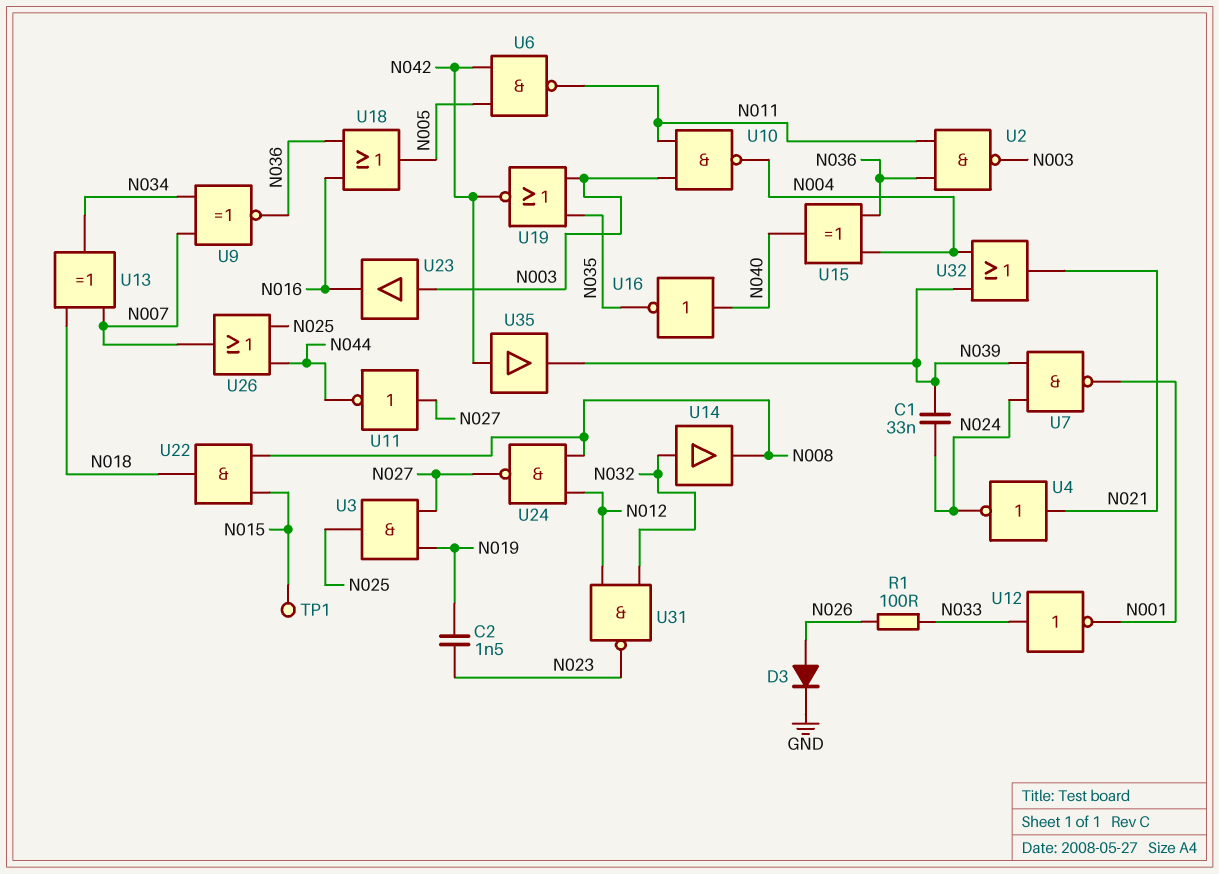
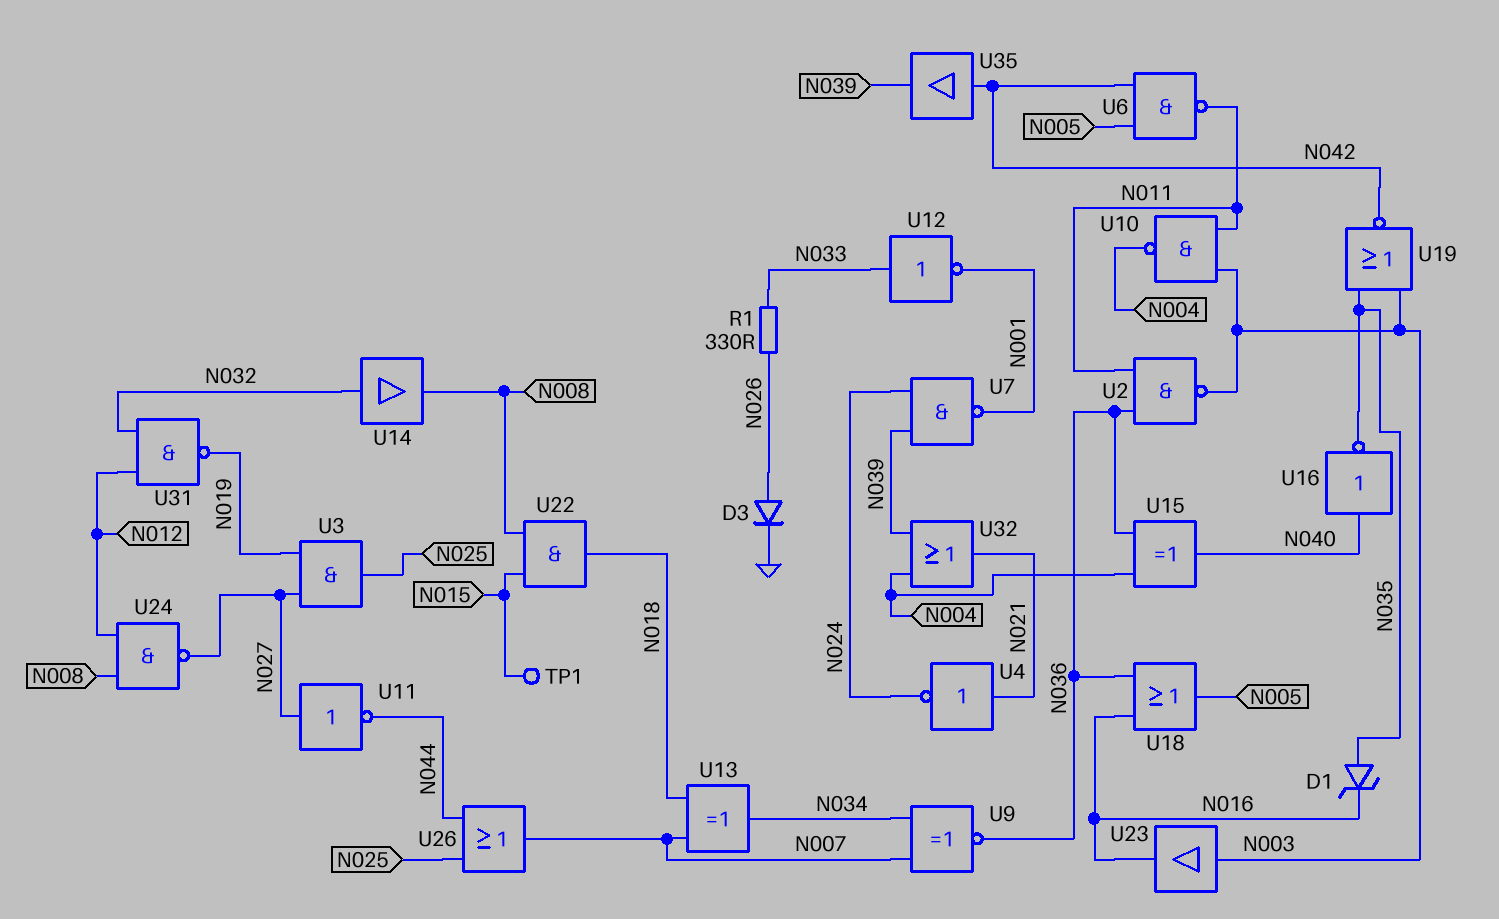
C1: 33nF (N024, N039) -> none
C2: 1.5nF (N019, N023) -> none
D1: none -> zener (A N035, K N016)
R1: 100 (N026, N033) -> 330 (N026, N033)
U31: NAND (in N012, in N032, out N023) -> NAND (in N012, in N032, out N019)

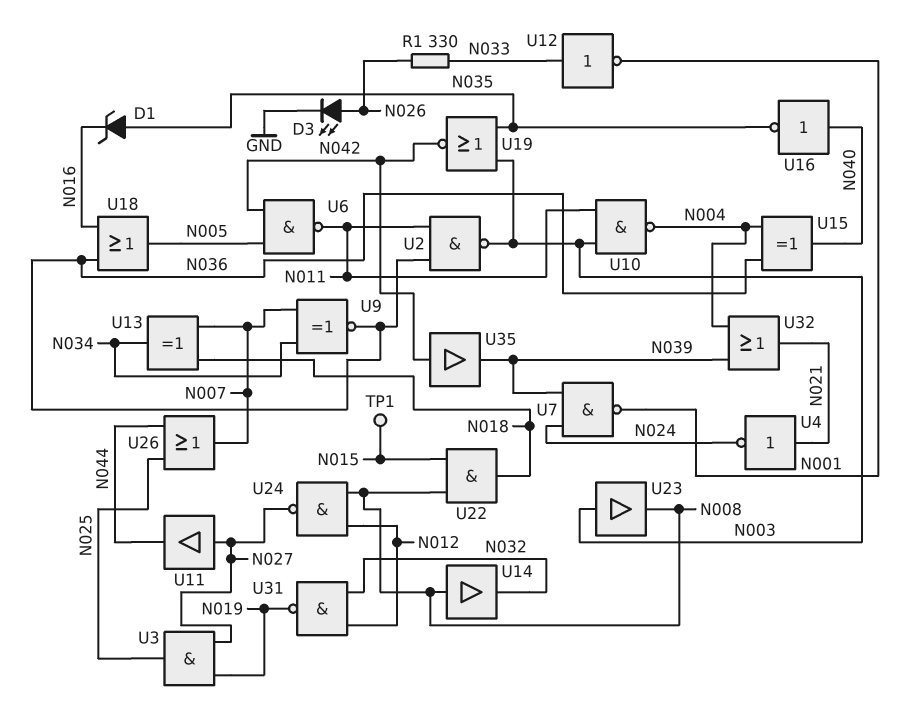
D3: diode (A N026, K GND) -> LED (A N026, K GND)
U11: NOT (in N027, out N044) -> buffer (in N027, out N044)
U14: buffer (in N032, out N008) -> buffer (in N008, out N032)
U23: buffer (in N003, out N016) -> buffer (in N003, out N008)

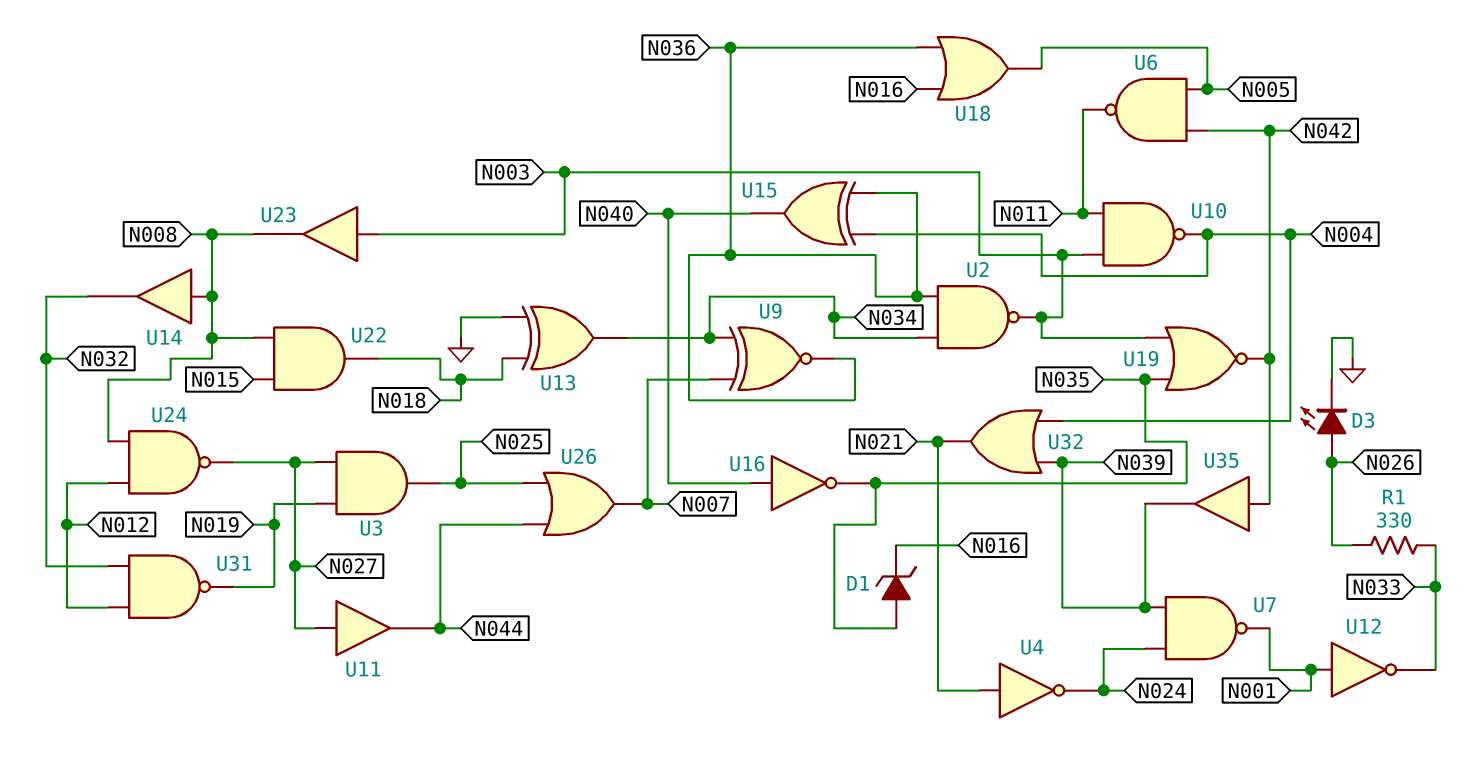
TP1: test point (N015) -> none
U2: NAND (in N011, in N036, out N003) -> NAND (in N034, in N036, out N003)
U12: NOT (in N033, out N001) -> NOT (in N001, out N033)
U13: XOR (in N007, in N018, out N034) -> XOR (in GND, in N018, out N034)

